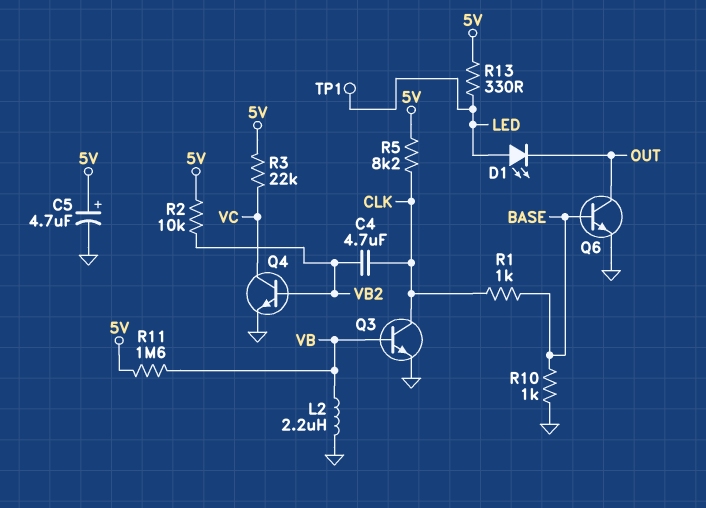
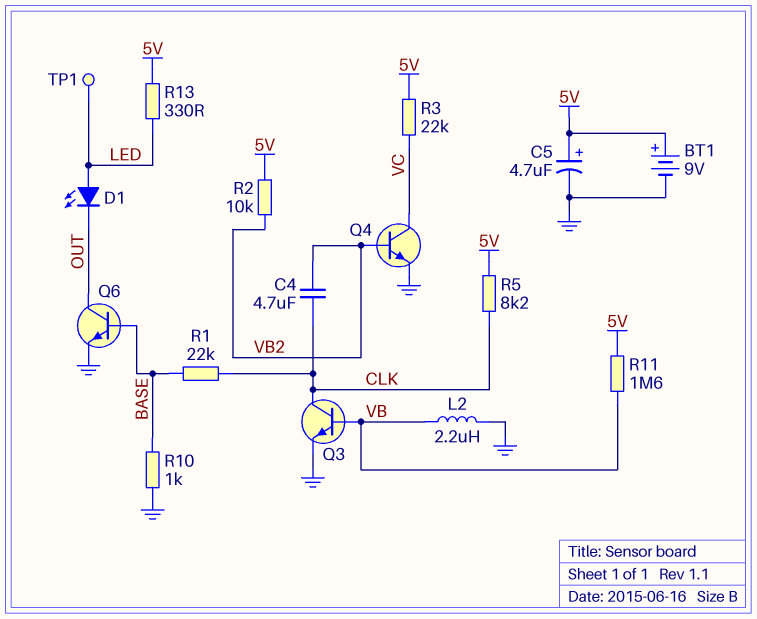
BT1: none -> 9V (plus 5V, minus GND)
R1: 1k (BASE, CLK) -> 22k (BASE, CLK)

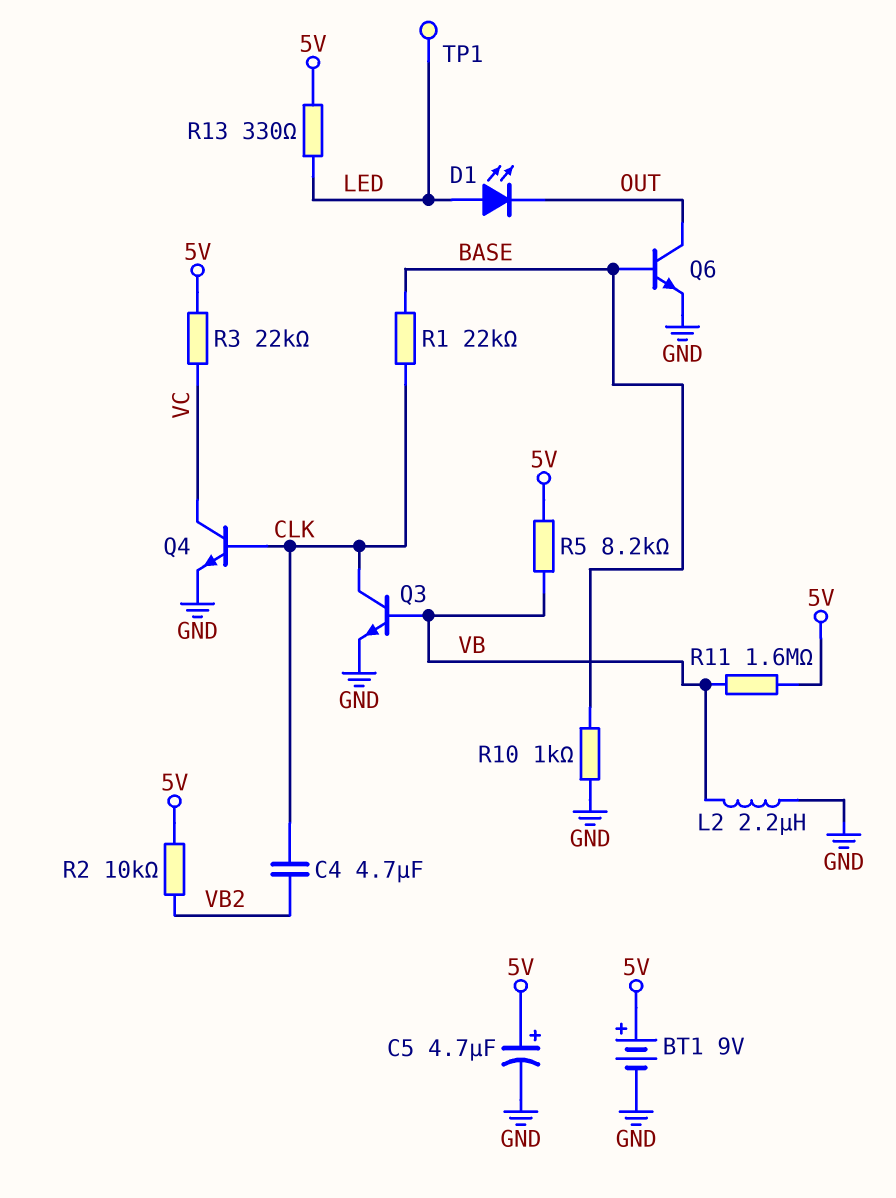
Q4: NPN (B VB2, C VC, E GND) -> NPN (B CLK, C VC, E GND)
R5: 8.2k (5V, CLK) -> 8.2k (5V, VB)

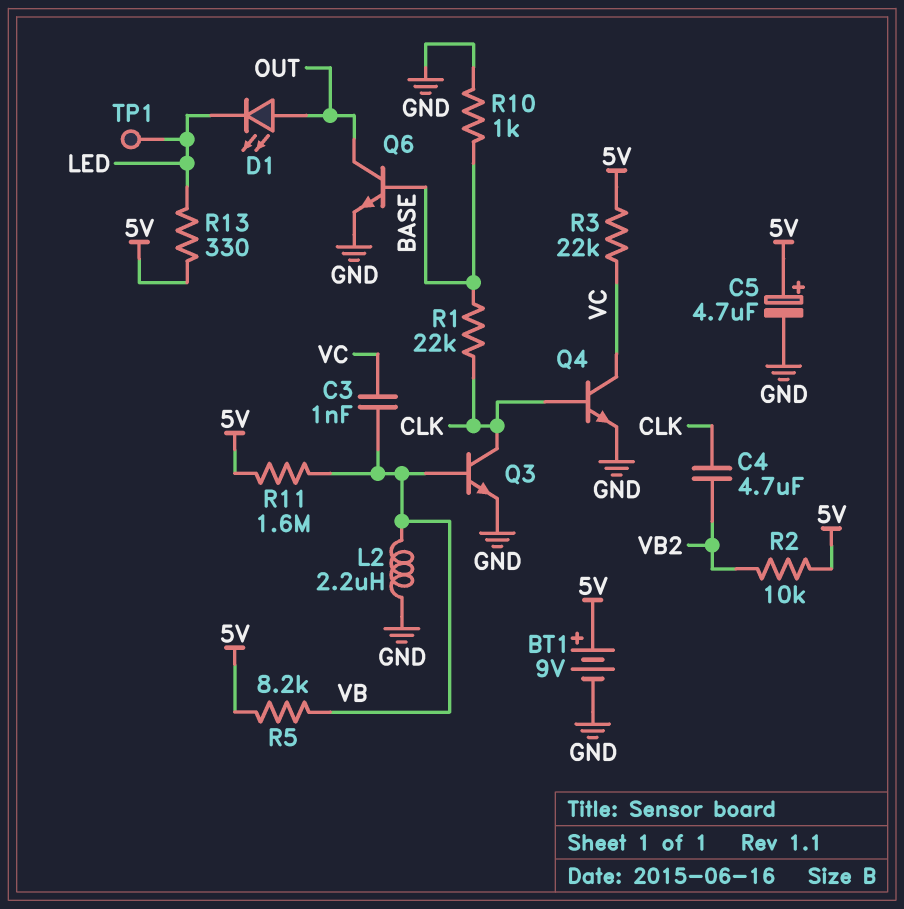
C3: none -> 1nF (VB, VC)
D1: LED (A LED, K OUT) -> LED (A OUT, K LED)

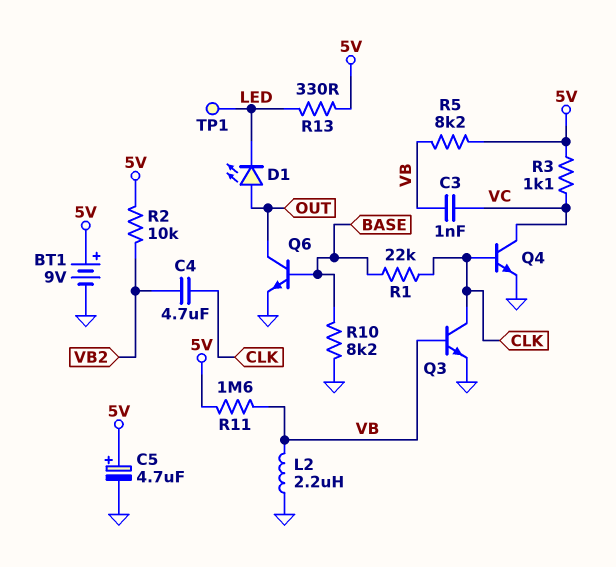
R3: 22k (5V, VC) -> 1.1k (5V, VC)
R10: 1k (BASE, GND) -> 8.2k (BASE, GND)

